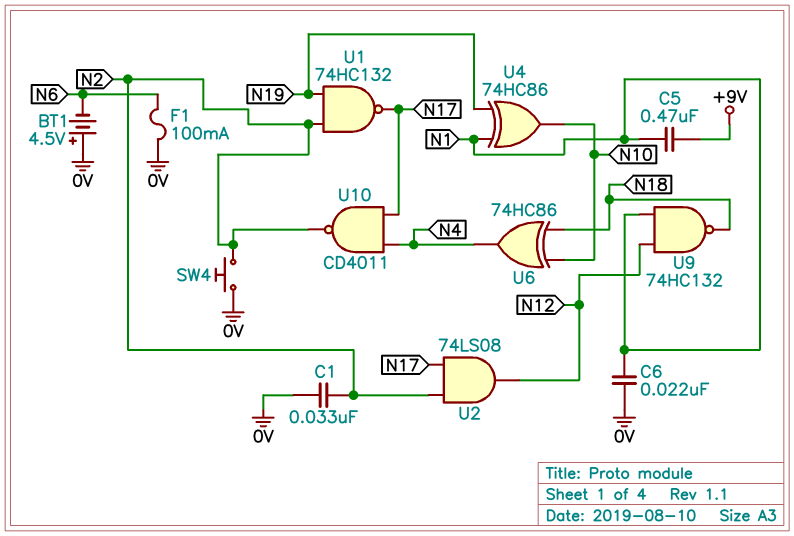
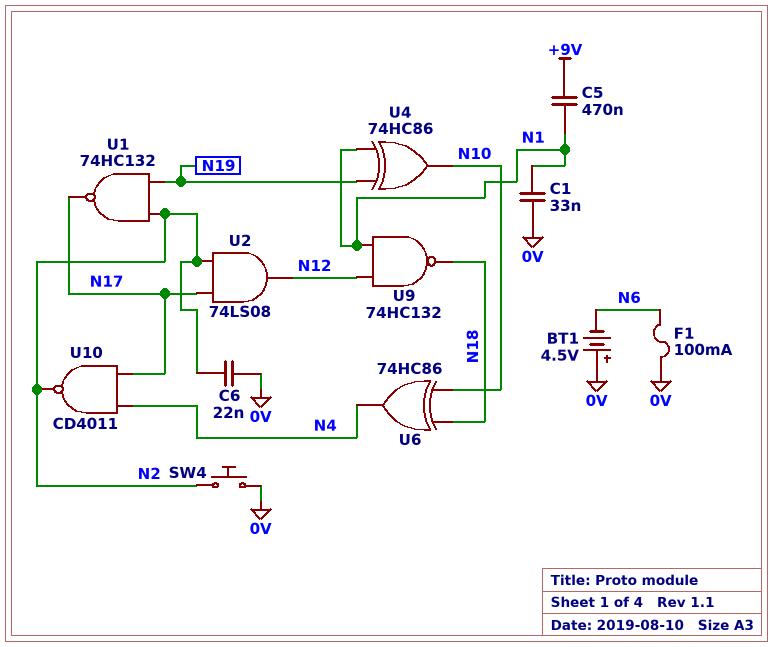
C1: 33nF (0V, N2) -> 33nF (0V, N1)
C6: 22nF (0V, N1) -> 22nF (0V, N2)

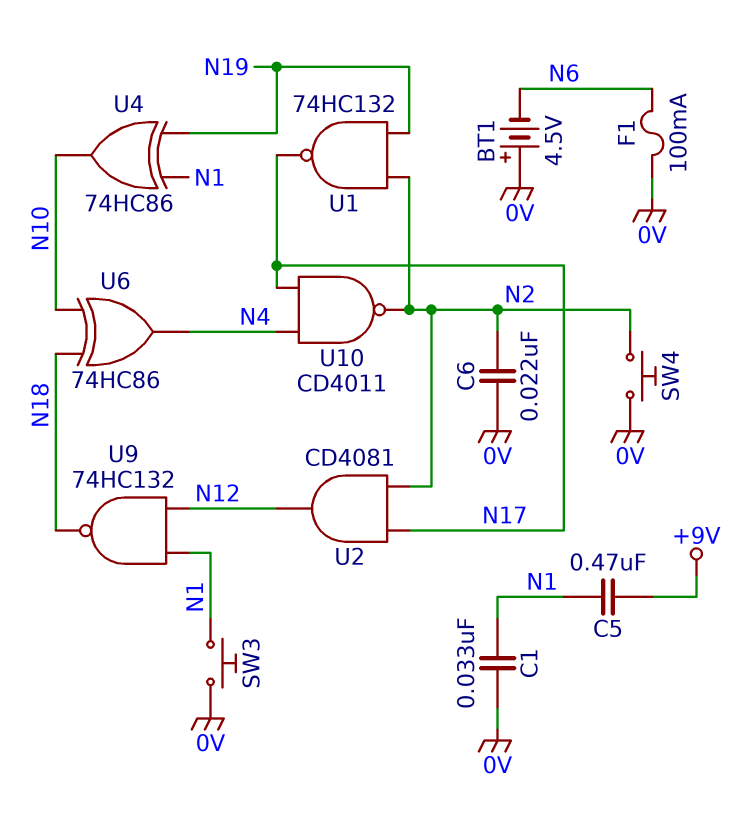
SW3: none -> button (0V, N1)
U2: AND 74LS08 (in N2, in N17, out N12) -> AND CD4081 (in N2, in N17, out N12)

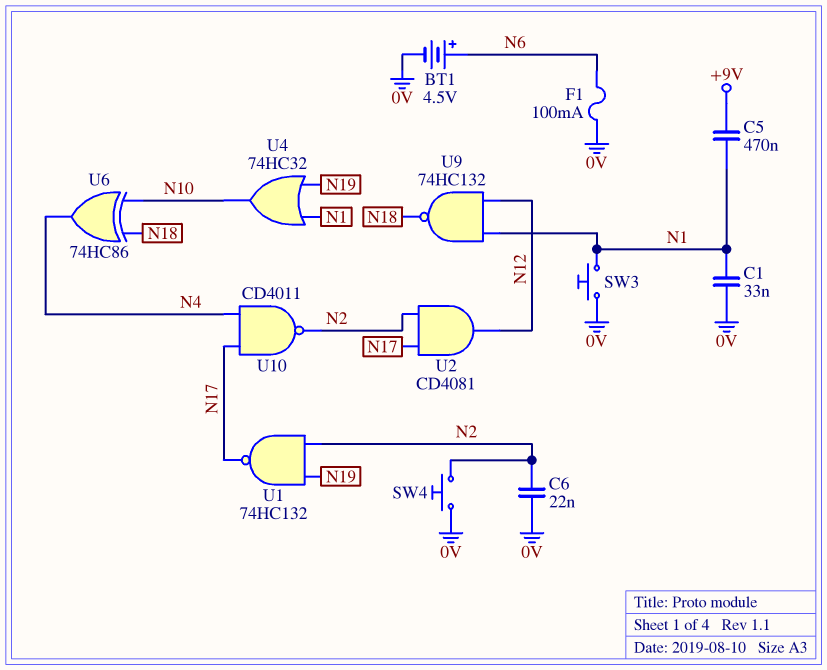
BT1: 4.5V (plus 0V, minus N6) -> 4.5V (plus N6, minus 0V)
U4: XOR 74HC86 (in N1, in N19, out N10) -> OR 74HC32 (in N1, in N19, out N10)

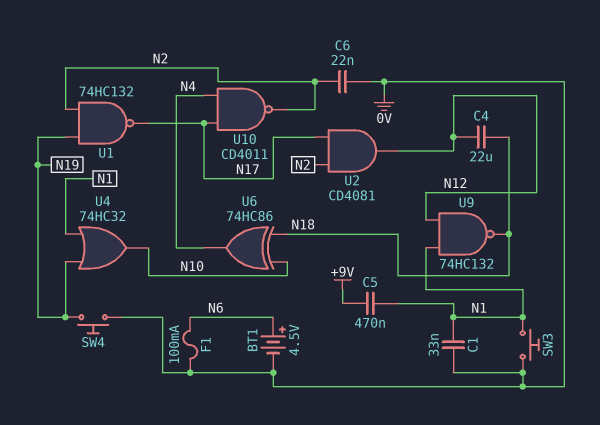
C4: none -> 22uF (N12, N18)
SW4: button (0V, N2) -> button (0V, N19)

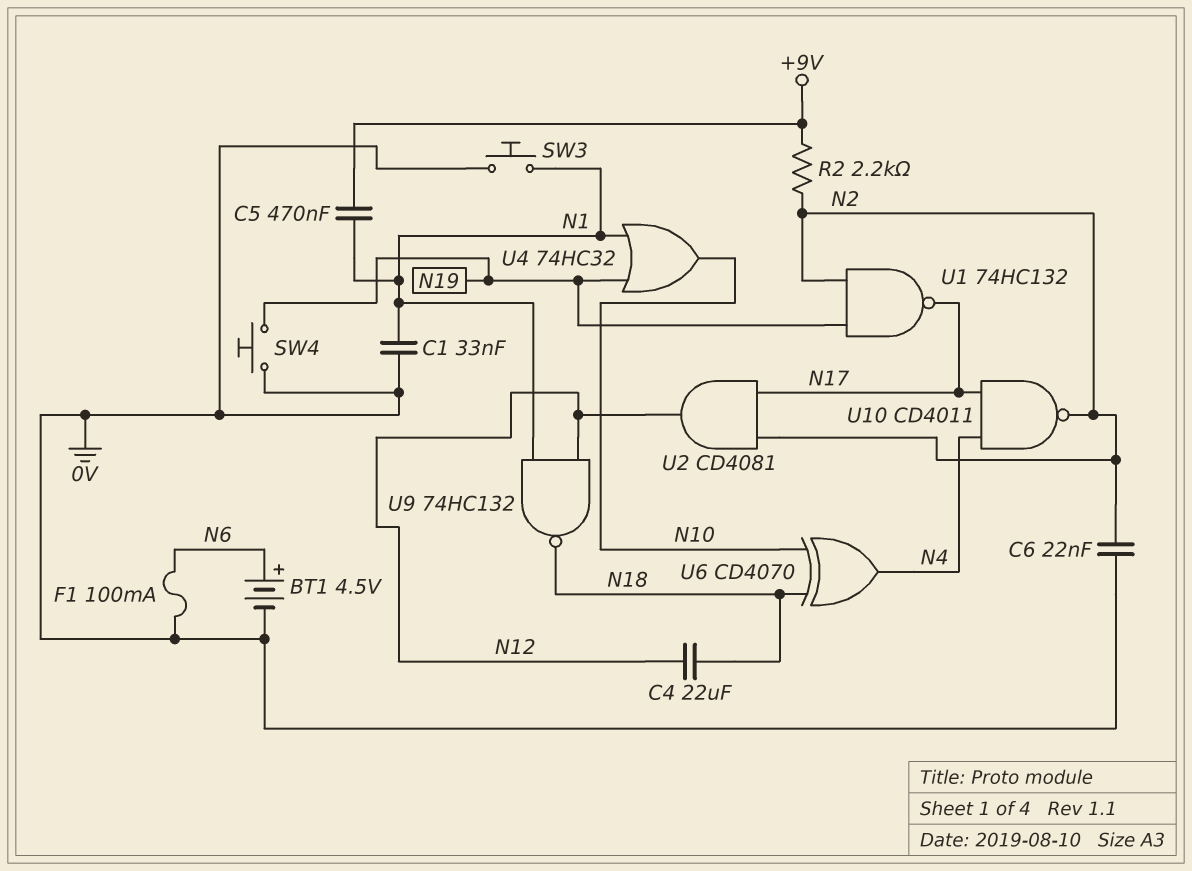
R2: none -> 2.2k (+9V, N2)
U6: XOR 74HC86 (in N10, in N18, out N4) -> XOR CD4070 (in N10, in N18, out N4)

